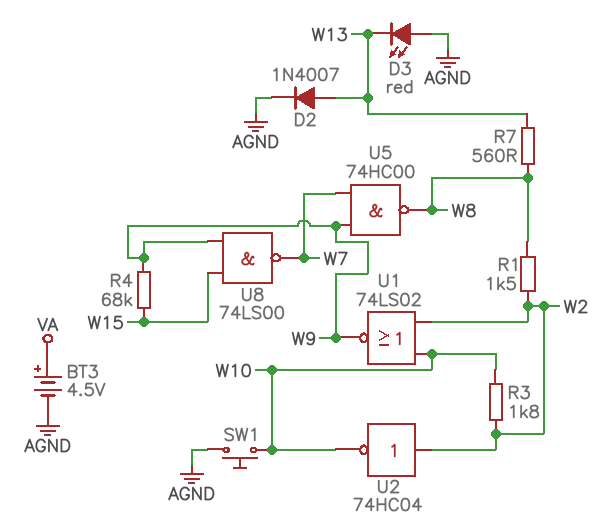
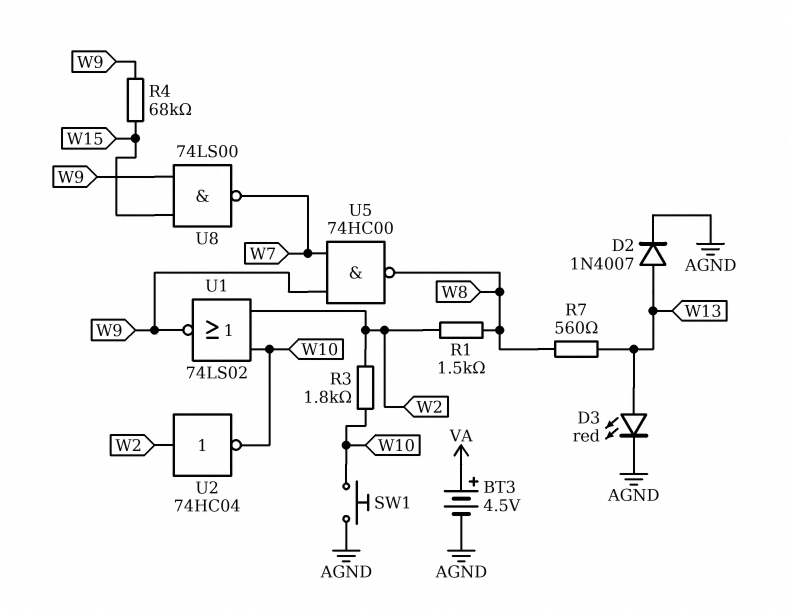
D3: LED red (A AGND, K W13) -> LED red (A W13, K AGND)

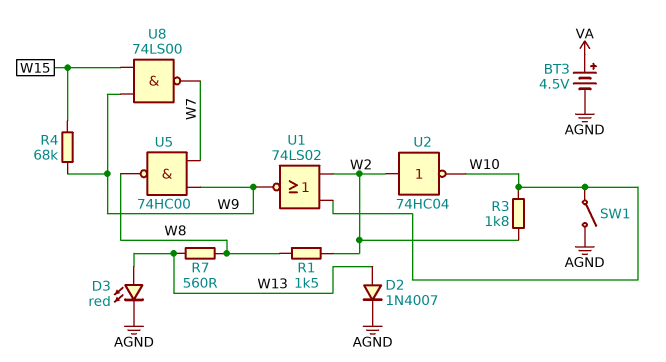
SW1: button (AGND, W10) -> switch (AGND, W10)

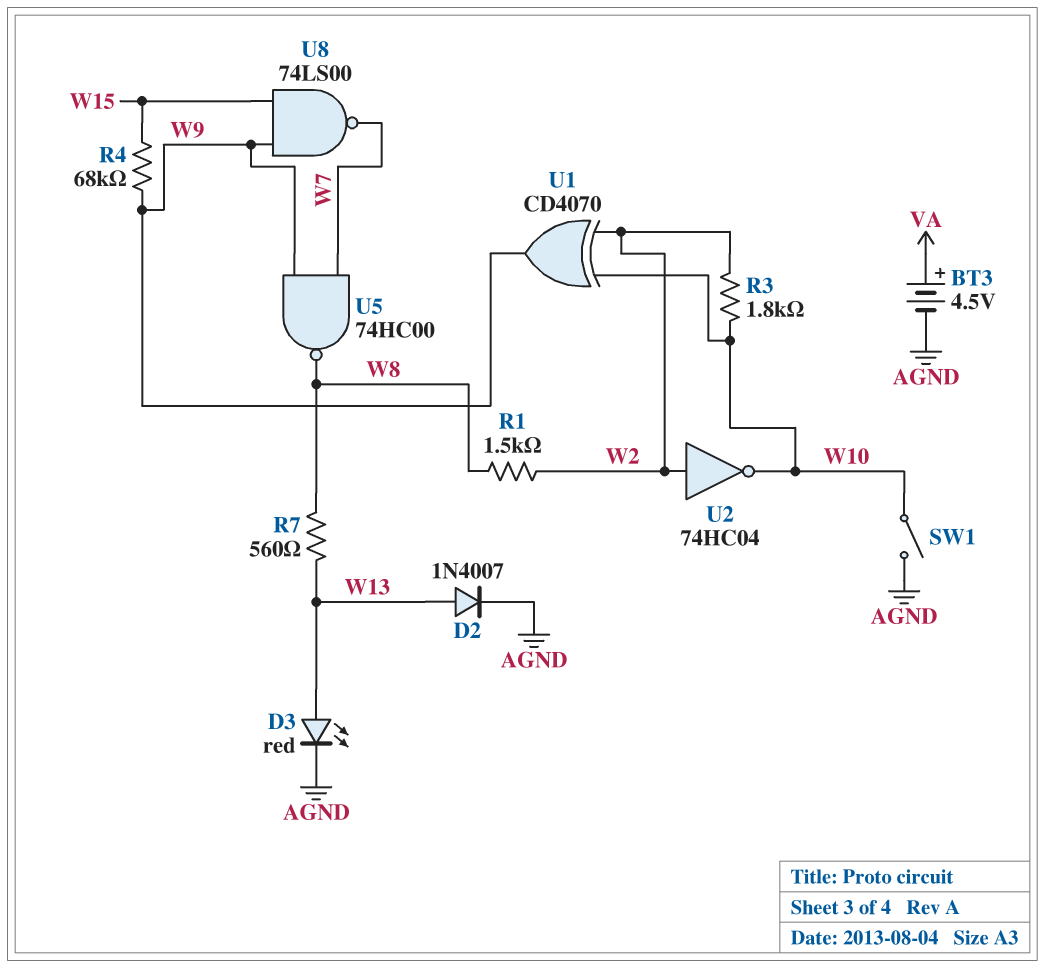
U1: NOR 74LS02 (in W2, in W10, out W9) -> XOR CD4070 (in W2, in W10, out W9)

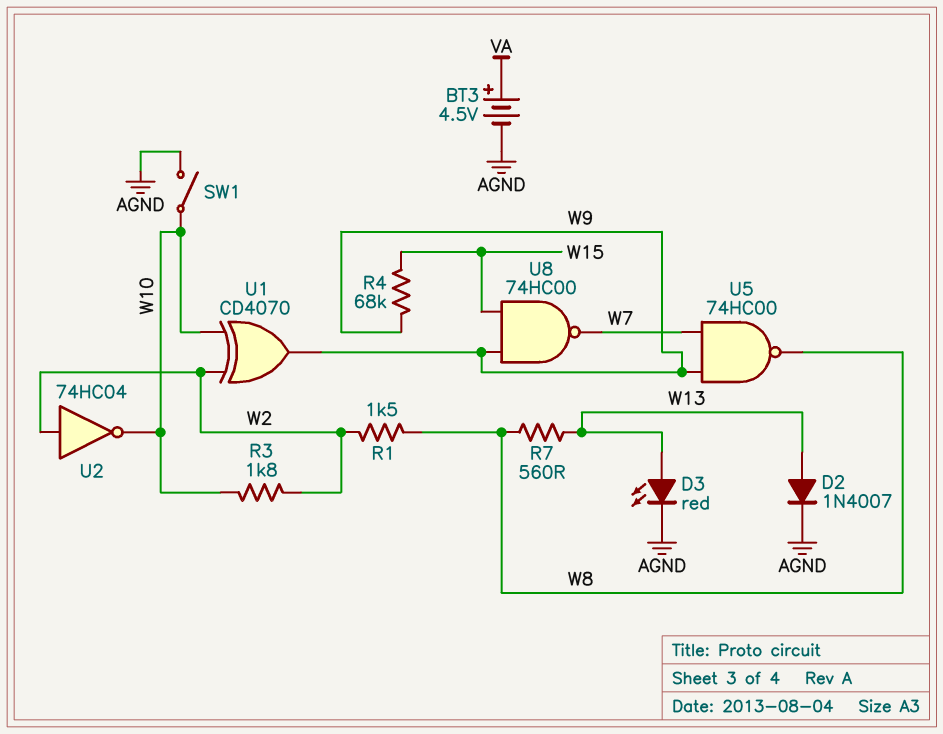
U8: NAND 74LS00 (in W9, in W15, out W7) -> NAND 74HC00 (in W9, in W15, out W7)

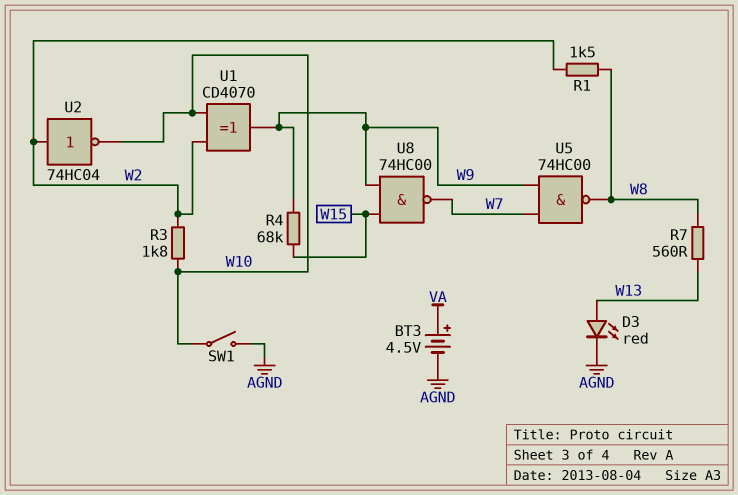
D2: diode 1N4007 (A W13, K AGND) -> none

